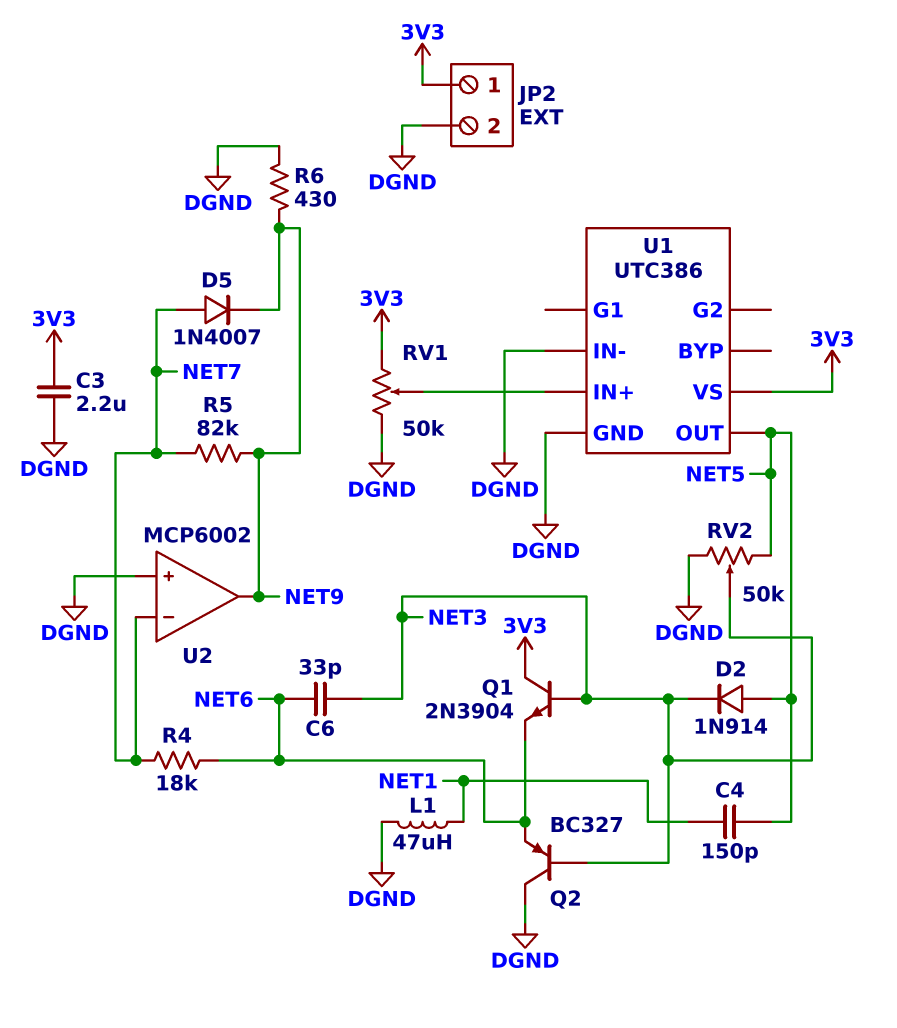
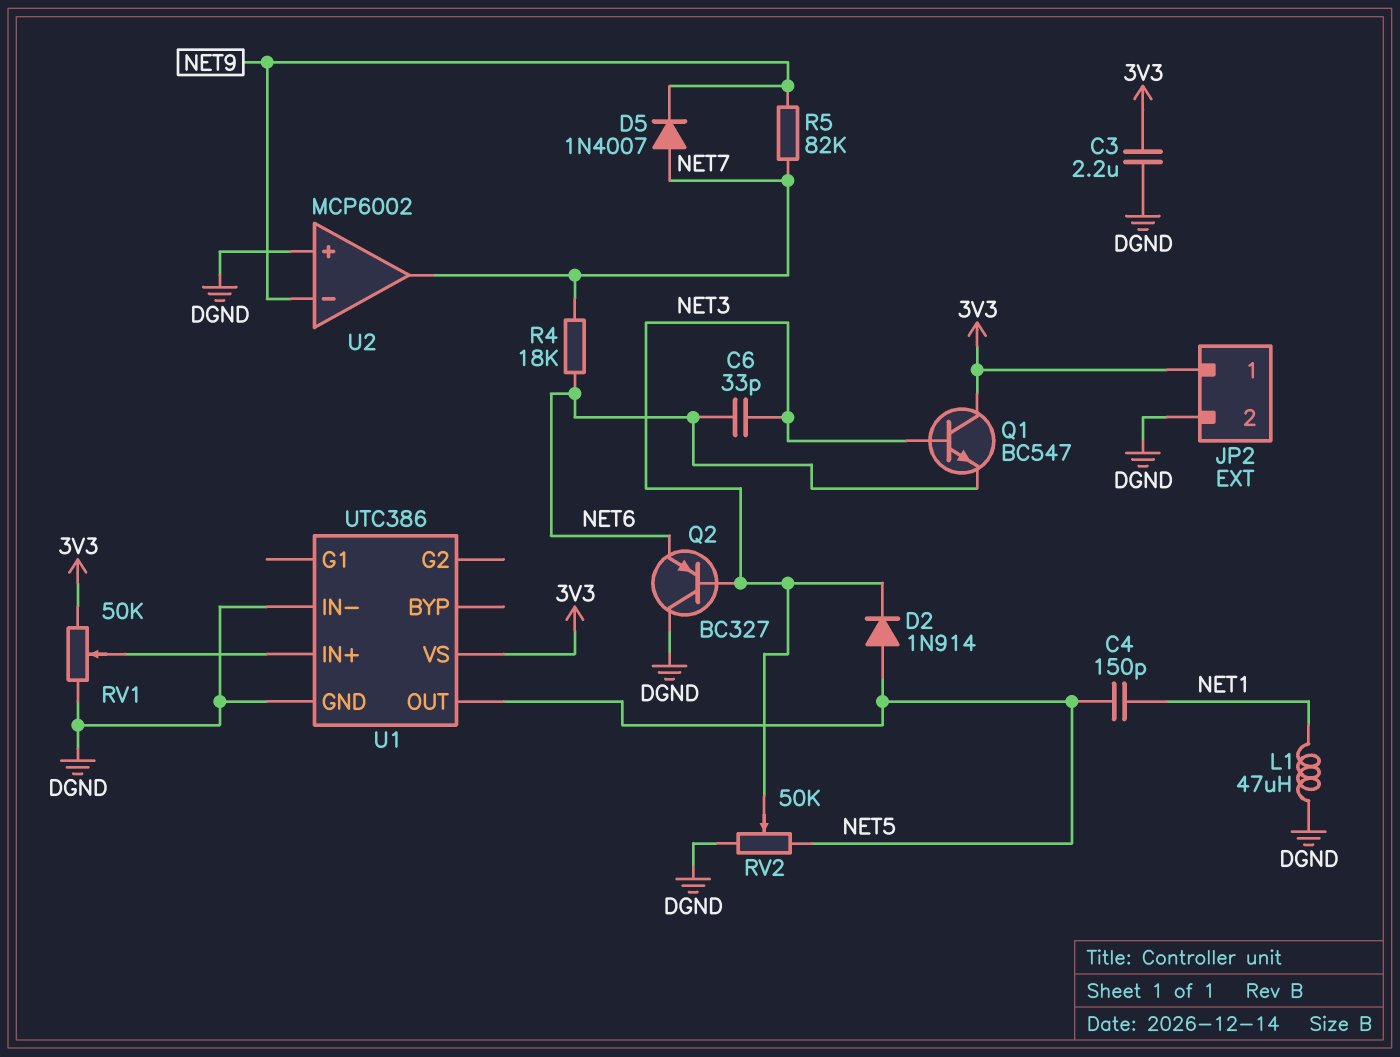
Q1: NPN 2N3904 (B NET3, C 3V3, E NET6) -> NPN BC547 (B NET3, C 3V3, E NET6)
R6: 430 (DGND, NET9) -> none
U2 pin in-: NET7 -> NET9
U2 pin out: NET9 -> NET7

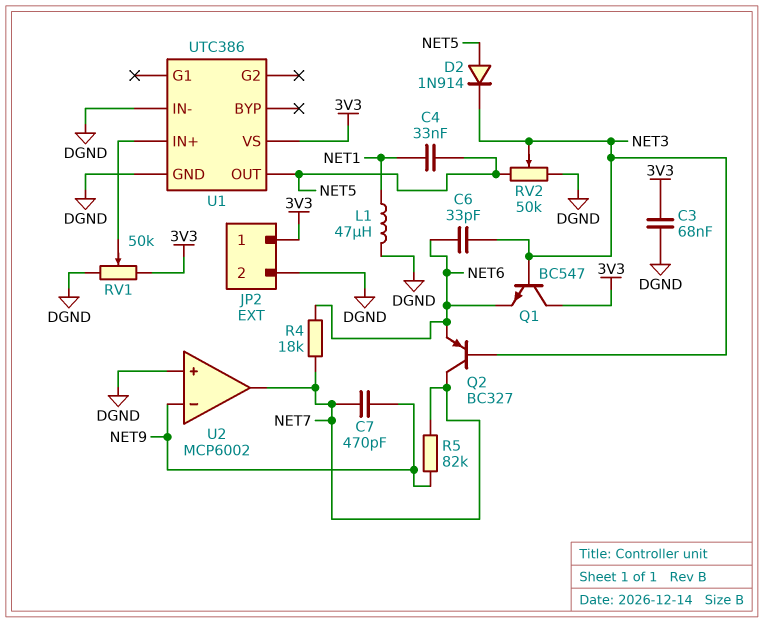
C3: 2.2uF (3V3, DGND) -> 68nF (3V3, DGND)
C4: 150pF (NET1, NET5) -> 33nF (NET1, NET5)
C7: none -> 470pF (NET7, NET9)
D5: diode 1N4007 (A NET7, K NET9) -> none
Q2: PNP BC327 (B NET3, C DGND, E NET6) -> PNP BC327 (B NET3, C NET7, E NET6)

